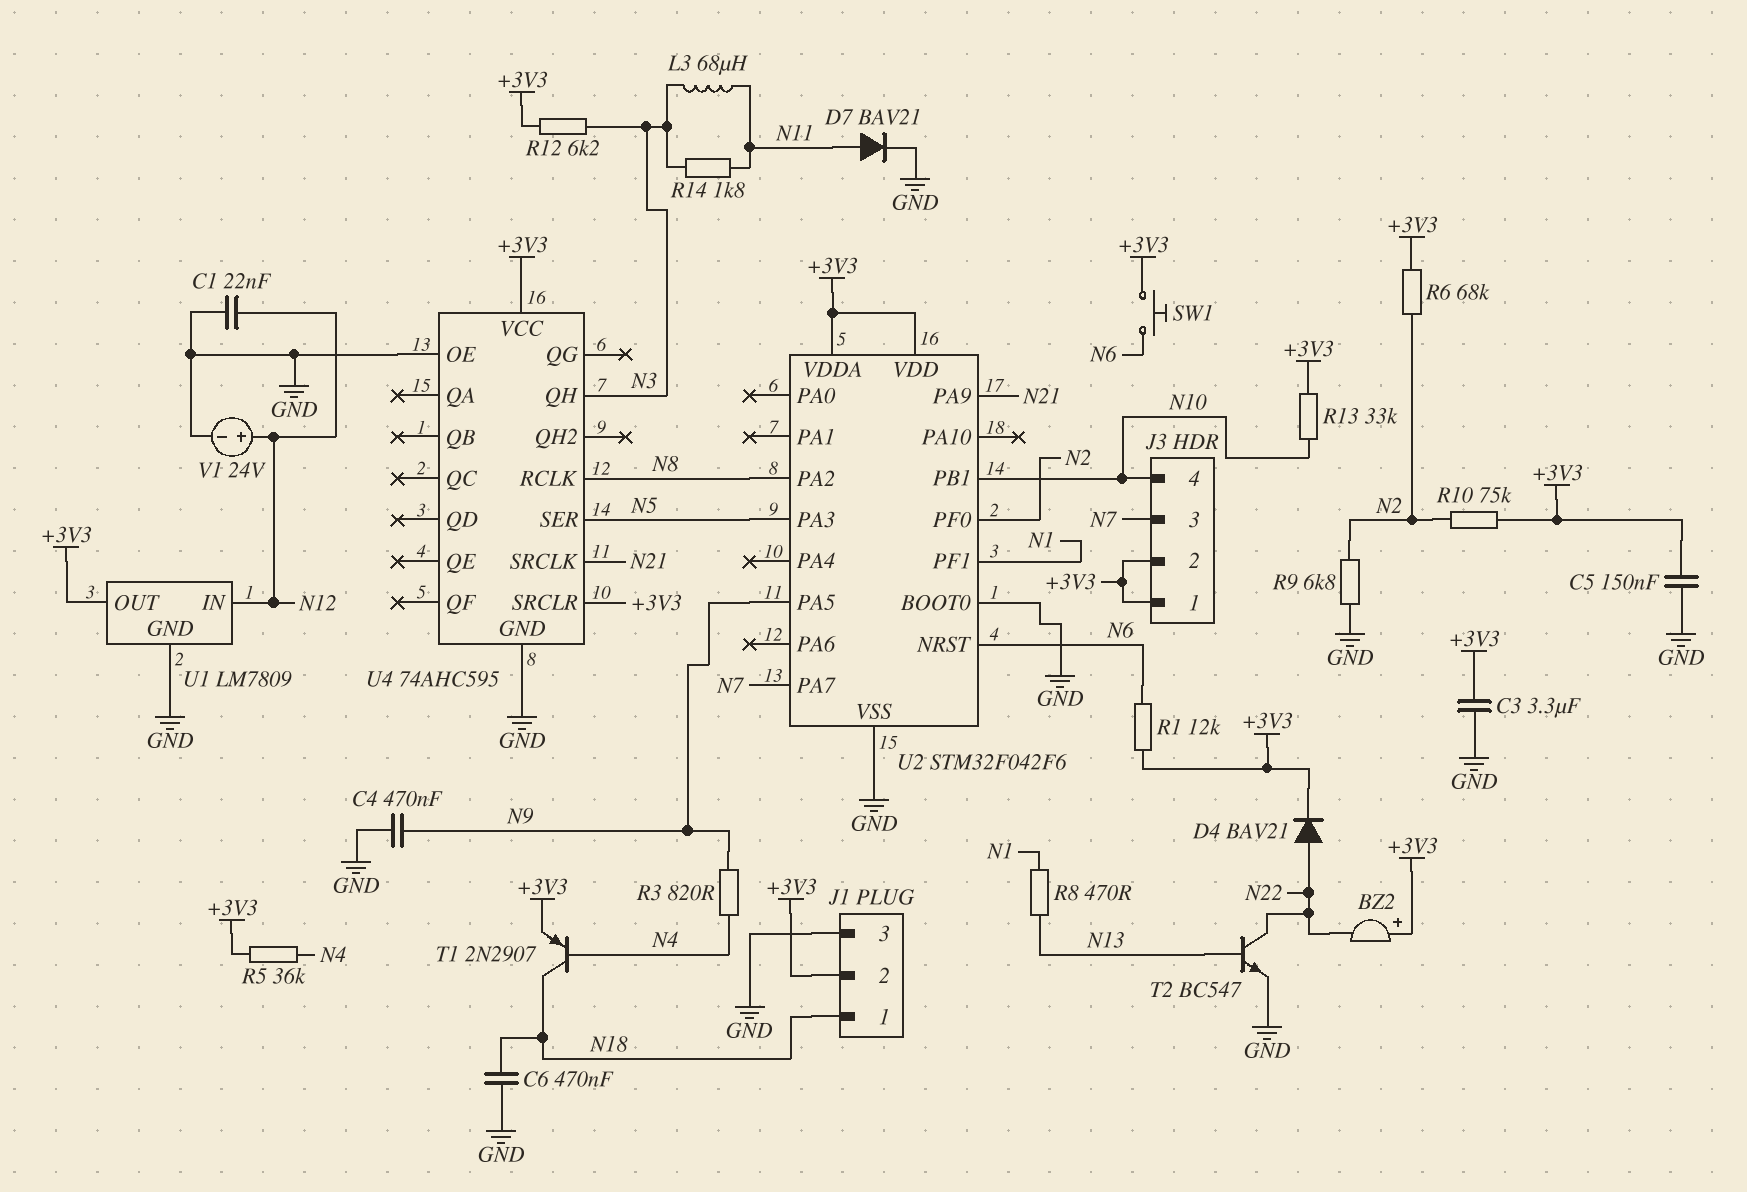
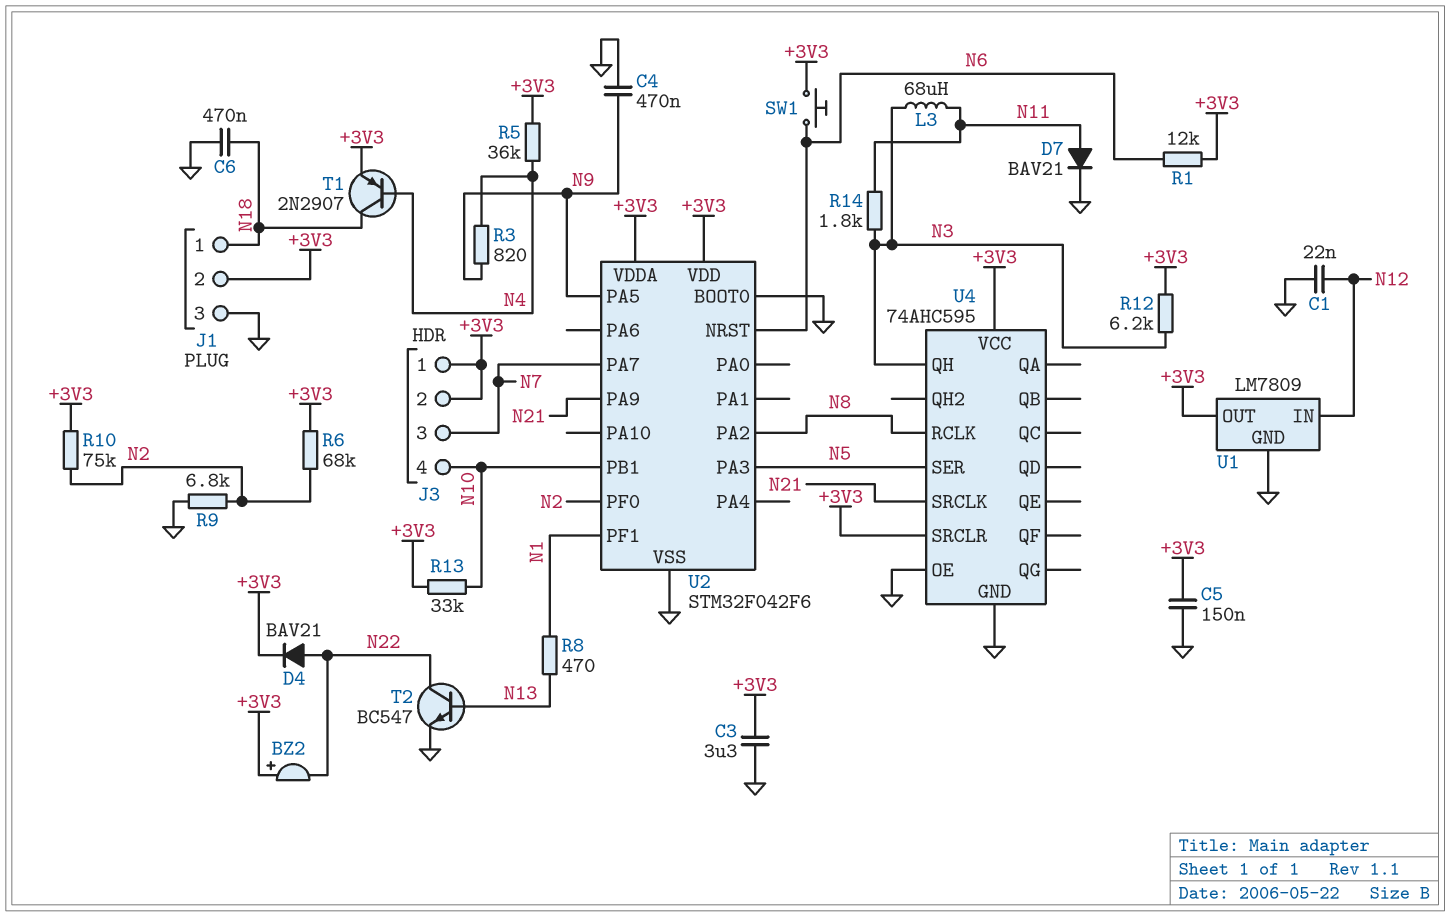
V1: 24V (plus N12, minus GND) -> none

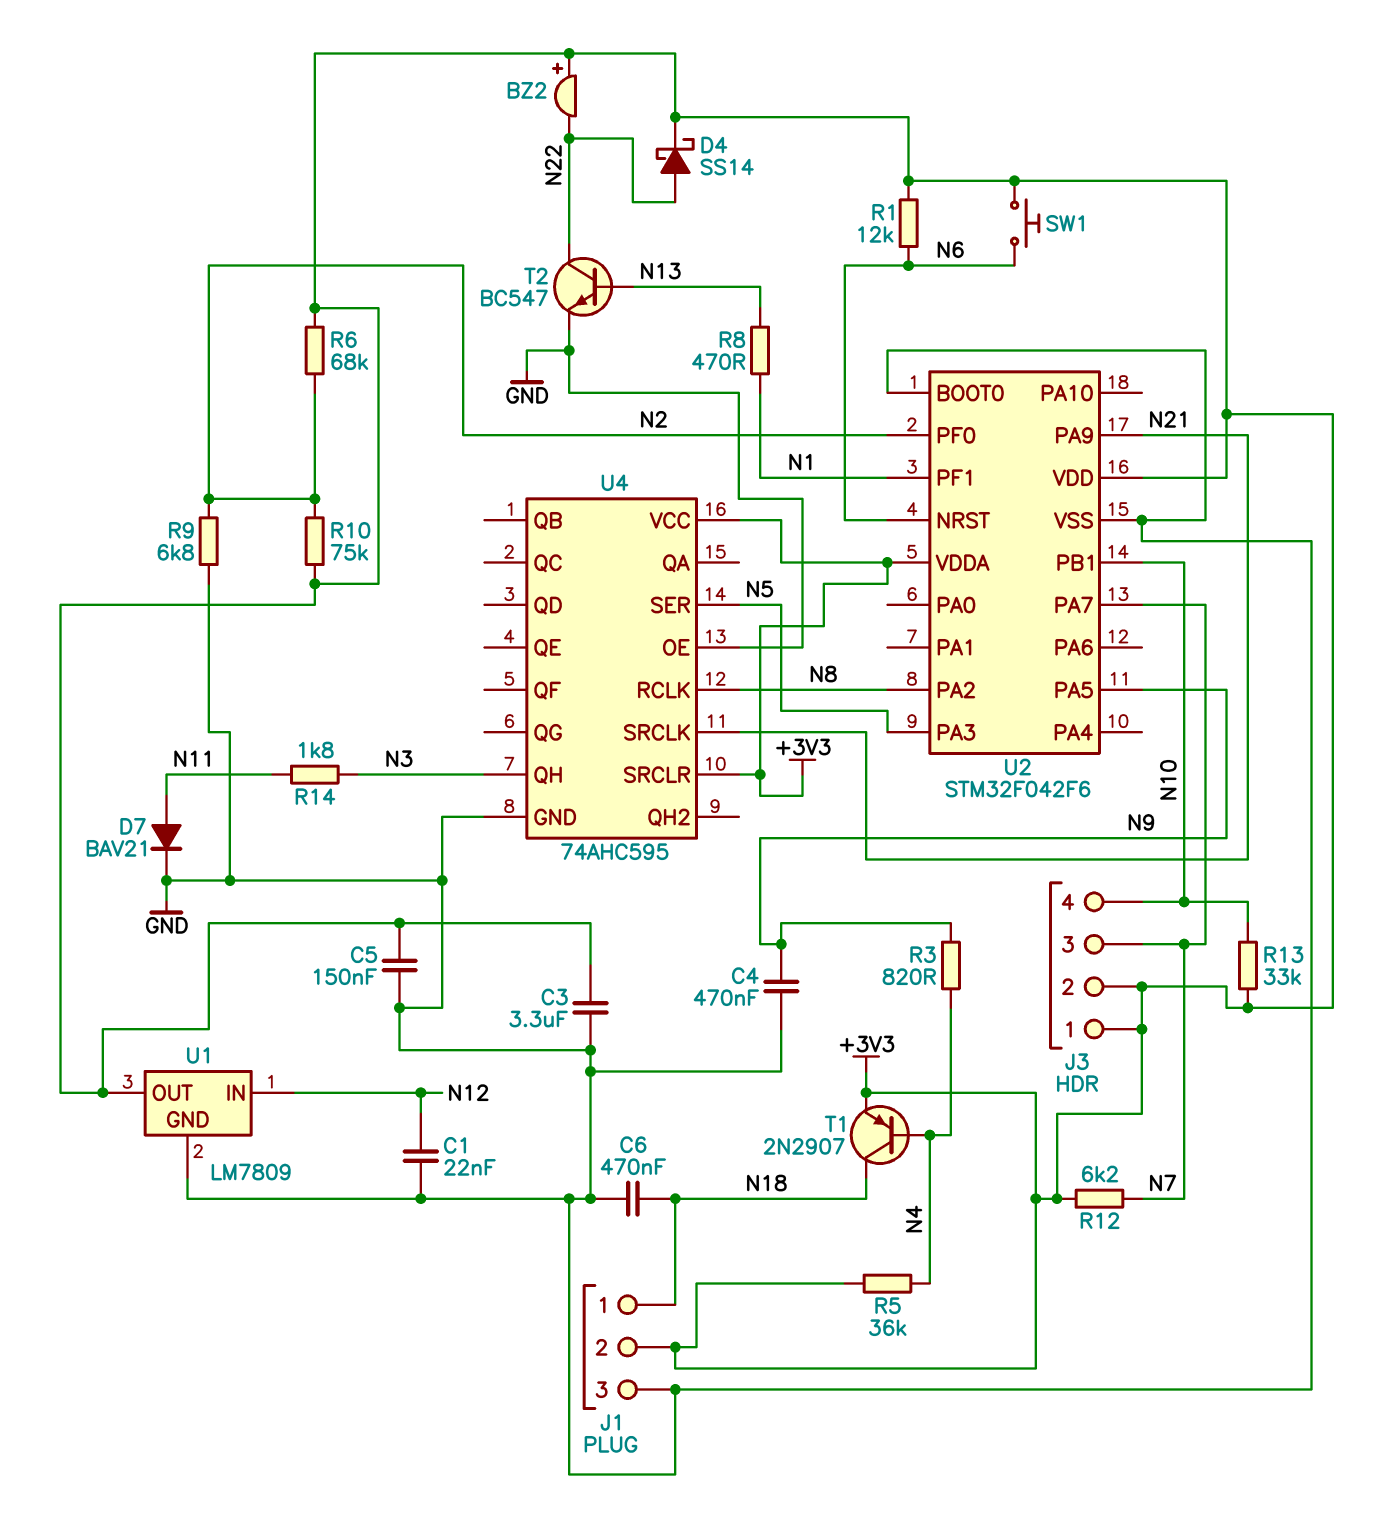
D4: diode BAV21 (A N22, K +3V3) -> schottky SS14 (A N22, K +3V3)
L3: 68uH (N3, N11) -> none
R12: 6.2k (+3V3, N3) -> 6.2k (+3V3, N7)

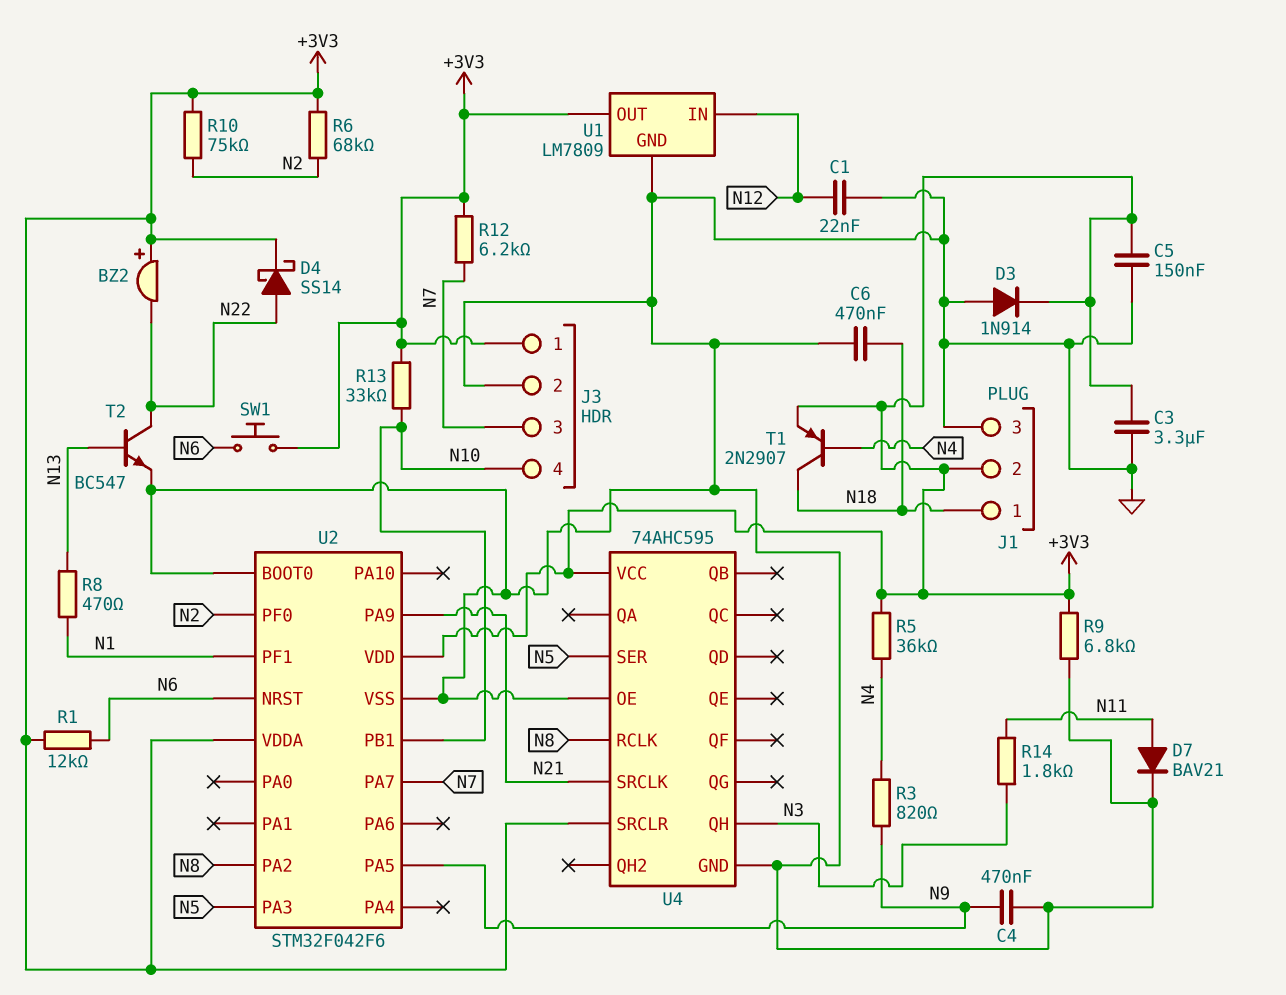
D3: none -> diode 1N914 (A GND, K +3V3)
J3 pin 2: +3V3 -> GND
R9: 6.8k (GND, N2) -> 6.8k (+3V3, GND)

